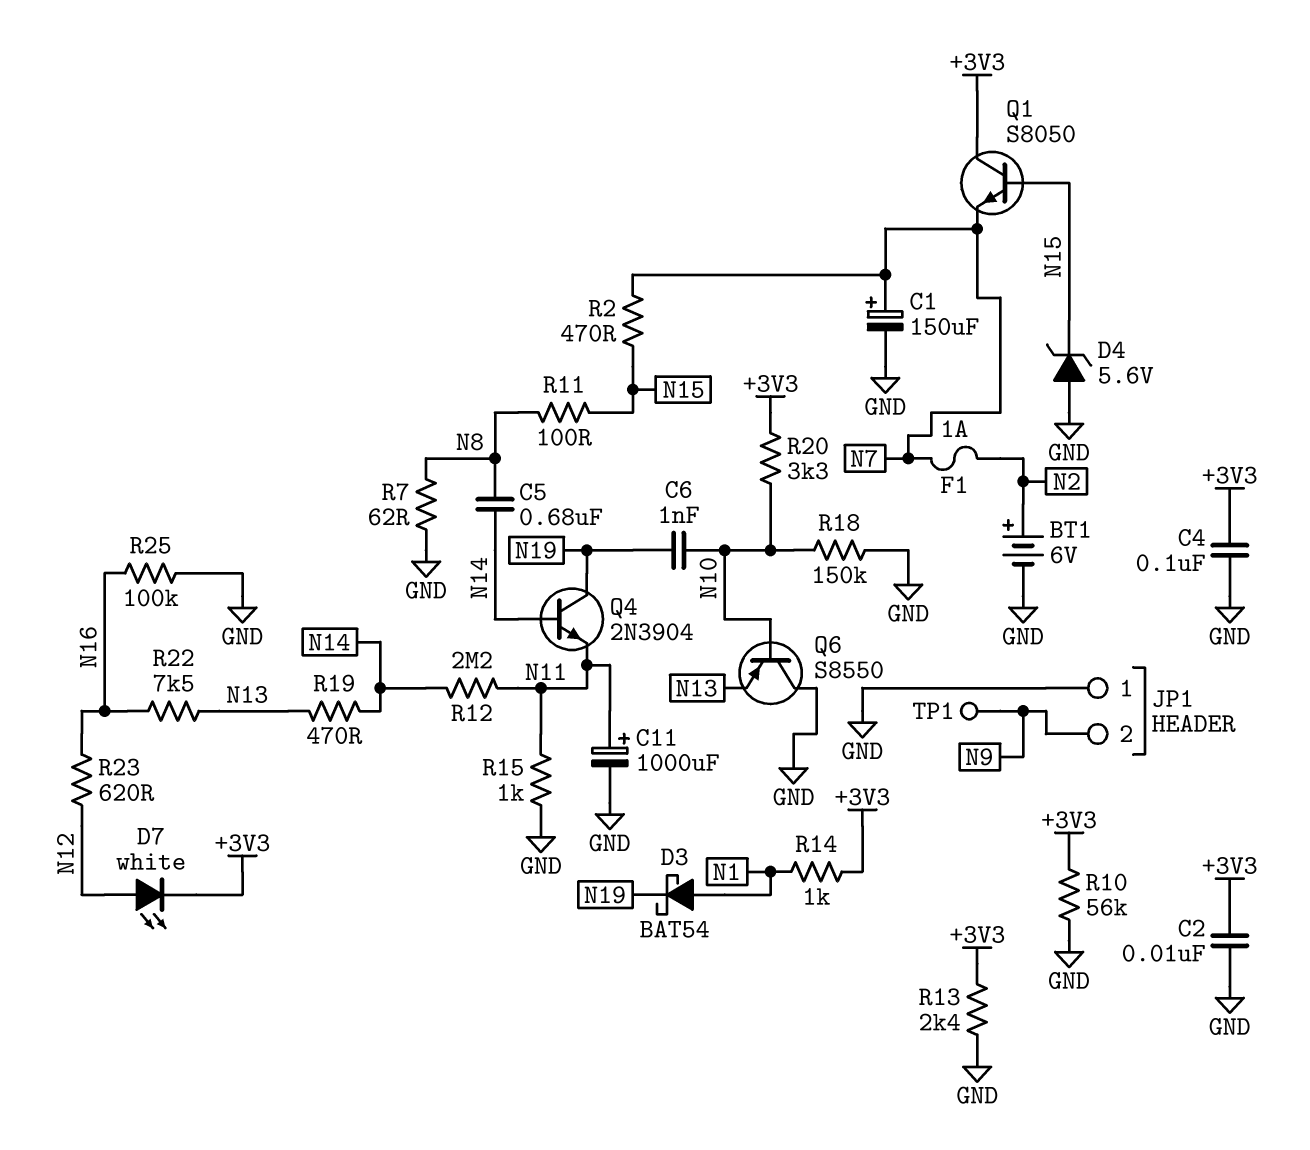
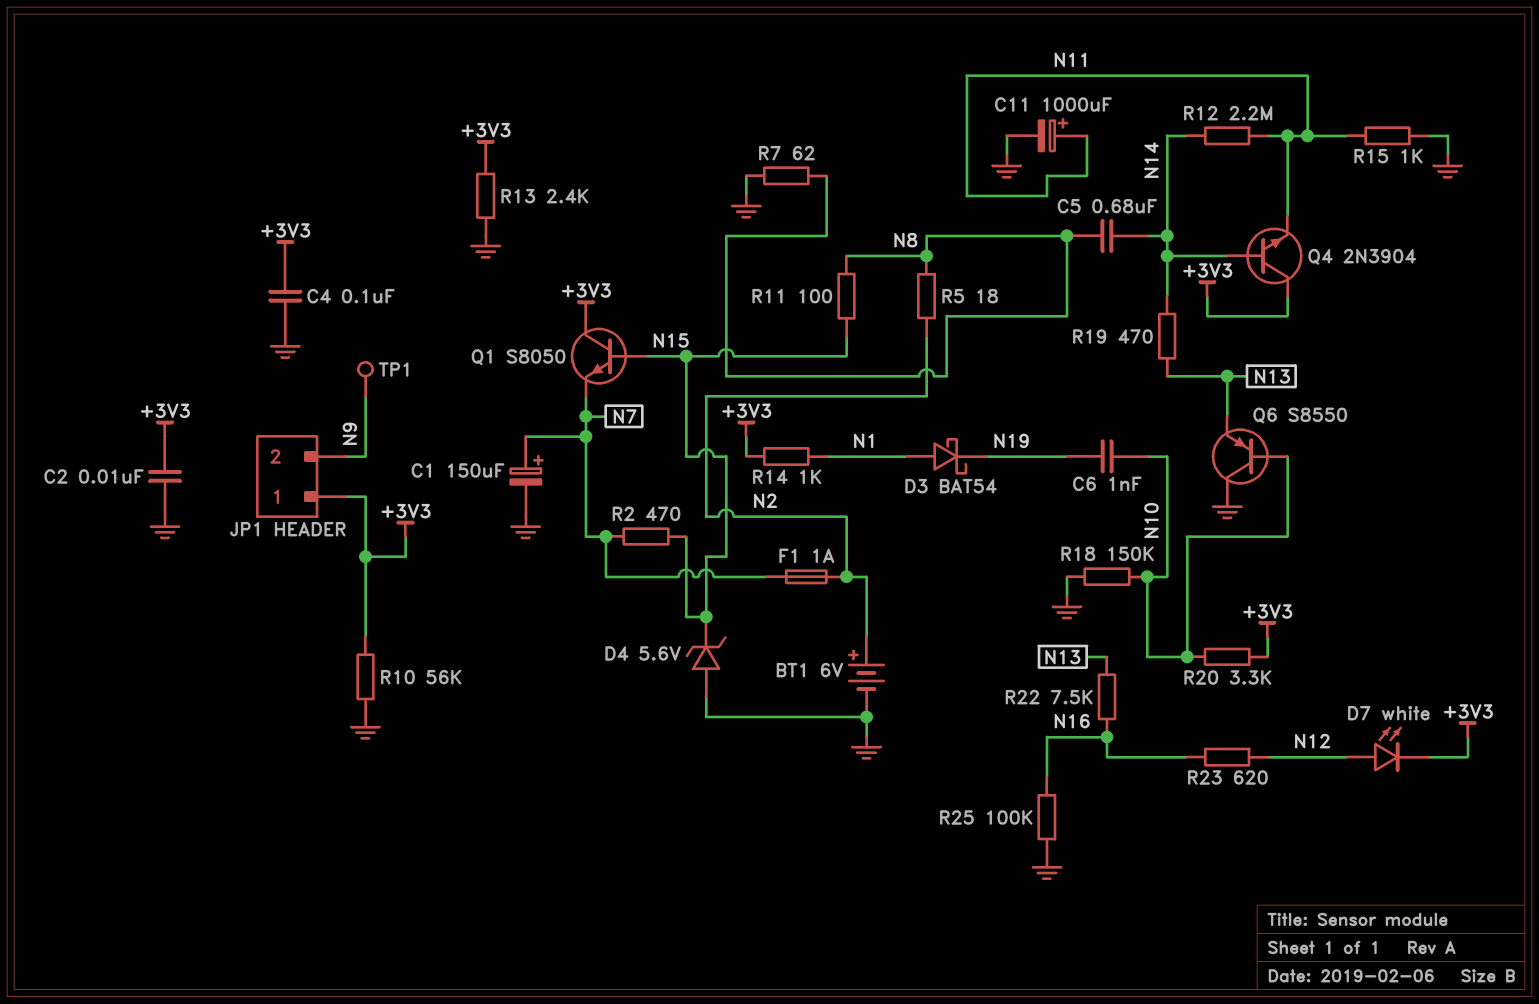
JP1 pin 1: GND -> +3V3
Q4: NPN 2N3904 (B N14, C N19, E N11) -> NPN 2N3904 (B N14, C +3V3, E N11)
R5: none -> 18 (N2, N8)

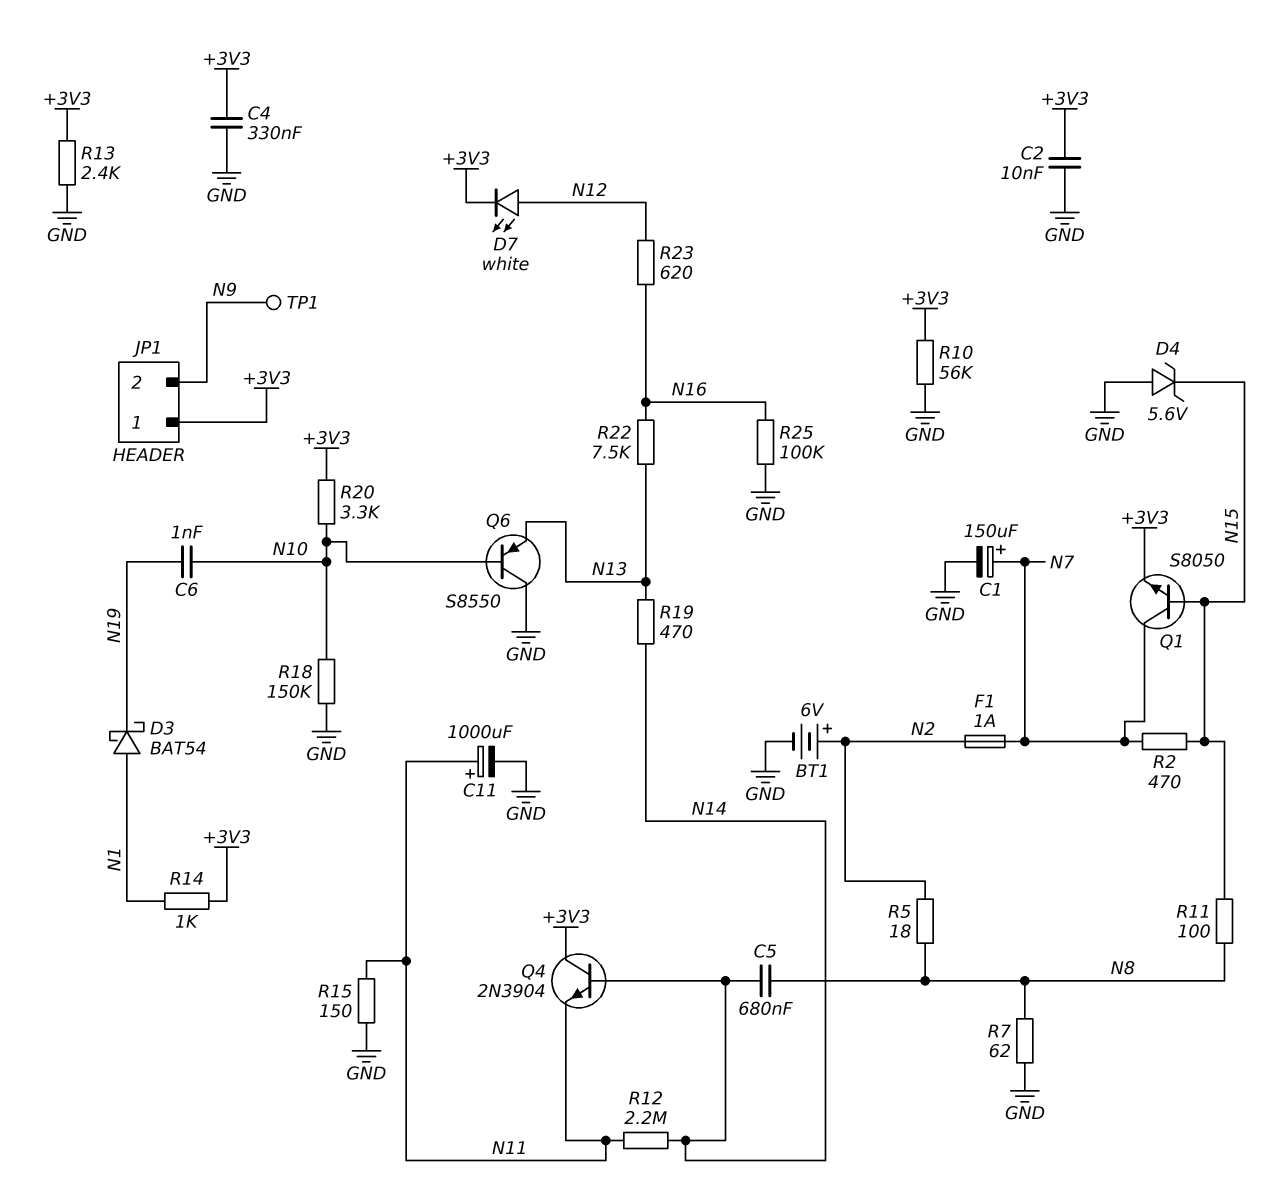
C4: 100nF (+3V3, GND) -> 330nF (+3V3, GND)
Q1: NPN S8050 (B N15, C +3V3, E N7) -> NPN S8050 (B N15, C N7, E +3V3)
R15: 1k (GND, N11) -> 150 (GND, N11)

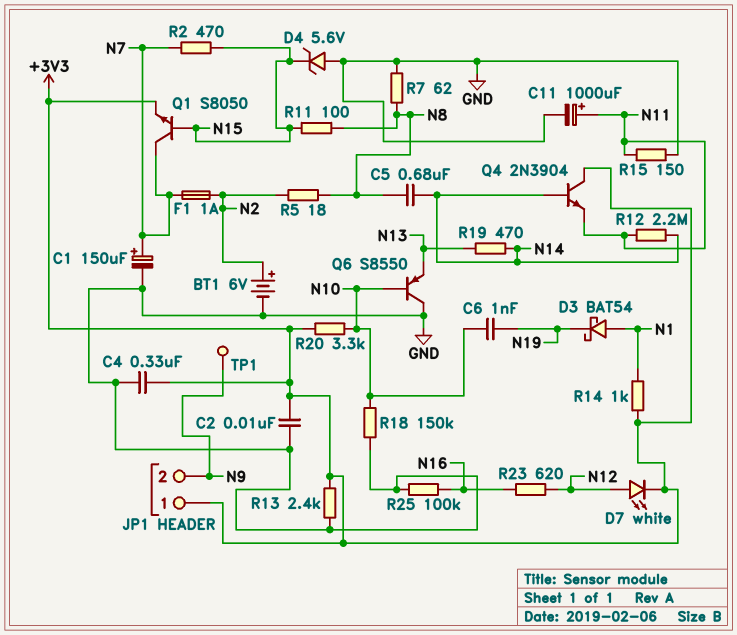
R10: 56k (+3V3, GND) -> none
R22: 7.5k (N13, N16) -> none

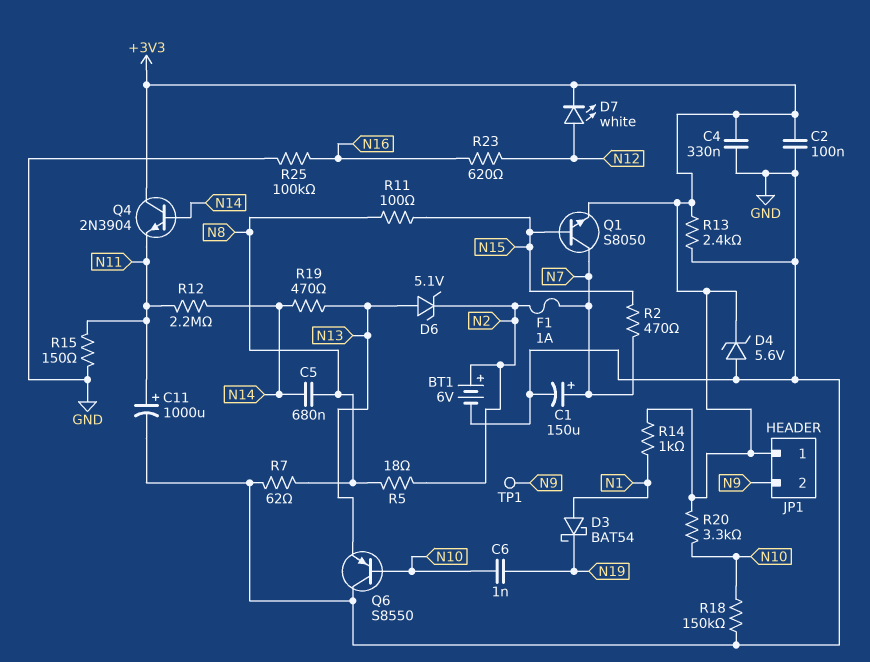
C2: 10nF (+3V3, GND) -> 100nF (+3V3, GND)
D4: zener 5.6V (A GND, K N15) -> zener 5.6V (A GND, K +3V3)
D6: none -> zener 5.1V (A N13, K N2)

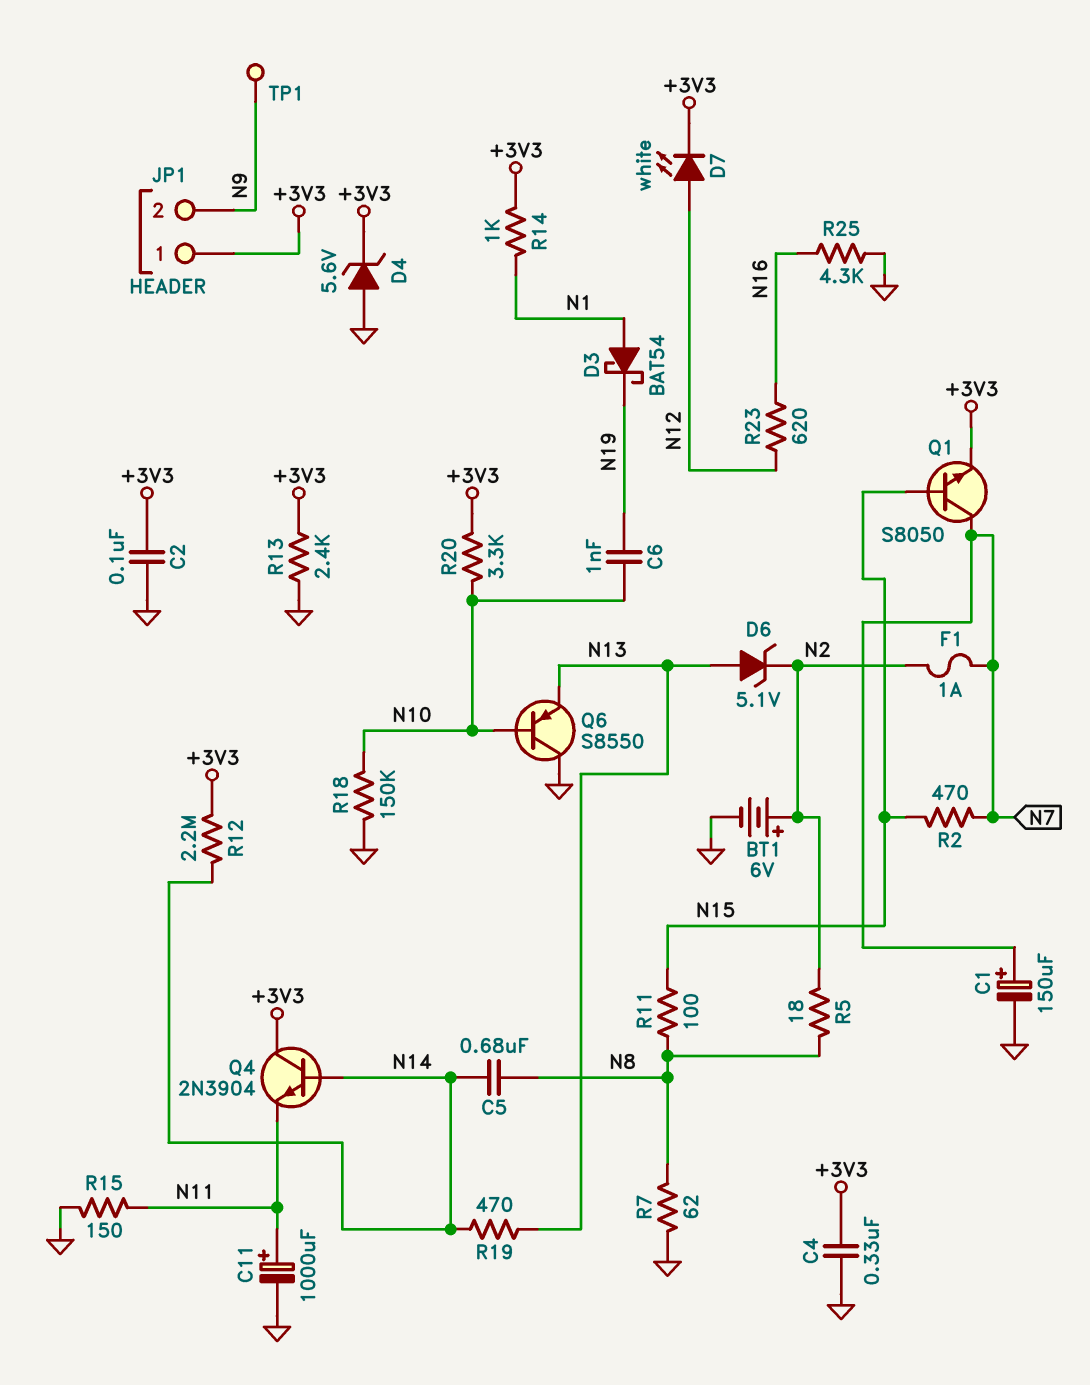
R12: 2.2M (N11, N14) -> 2.2M (+3V3, N14)
R25: 100k (GND, N16) -> 4.3k (GND, N16)

